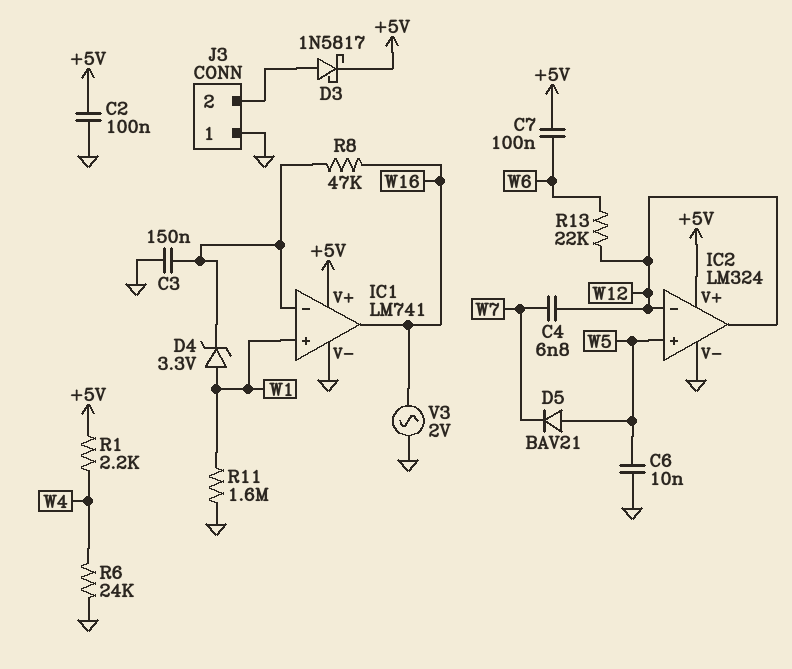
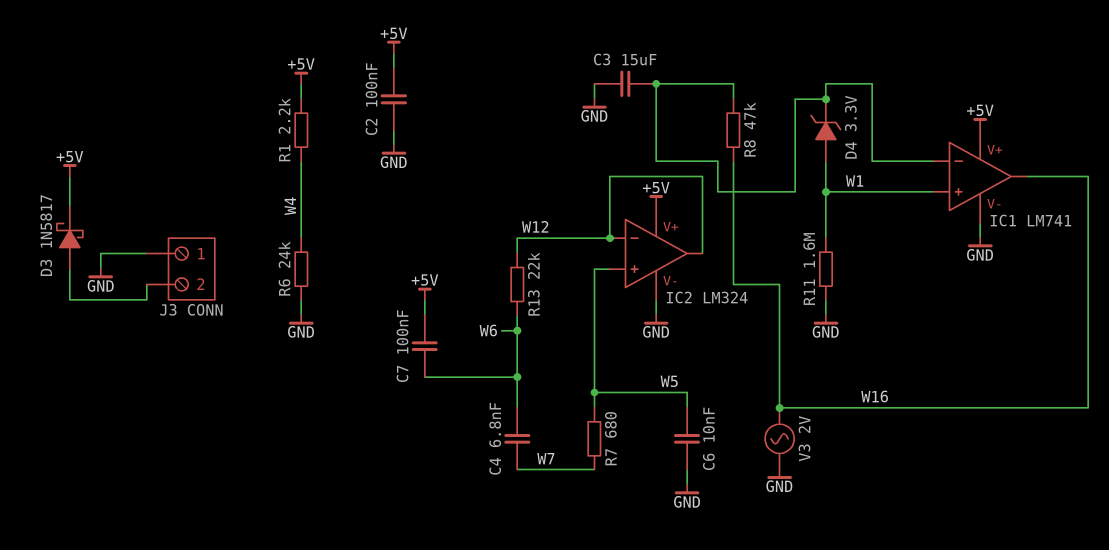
C3: 150nF (GND, IC1/in-) -> 15uF (GND, IC1/in-)
C4: 6.8nF (W7, W12) -> 6.8nF (W6, W7)
D5: diode BAV21 (A W5, K W7) -> none
R7: none -> 680 (W5, W7)

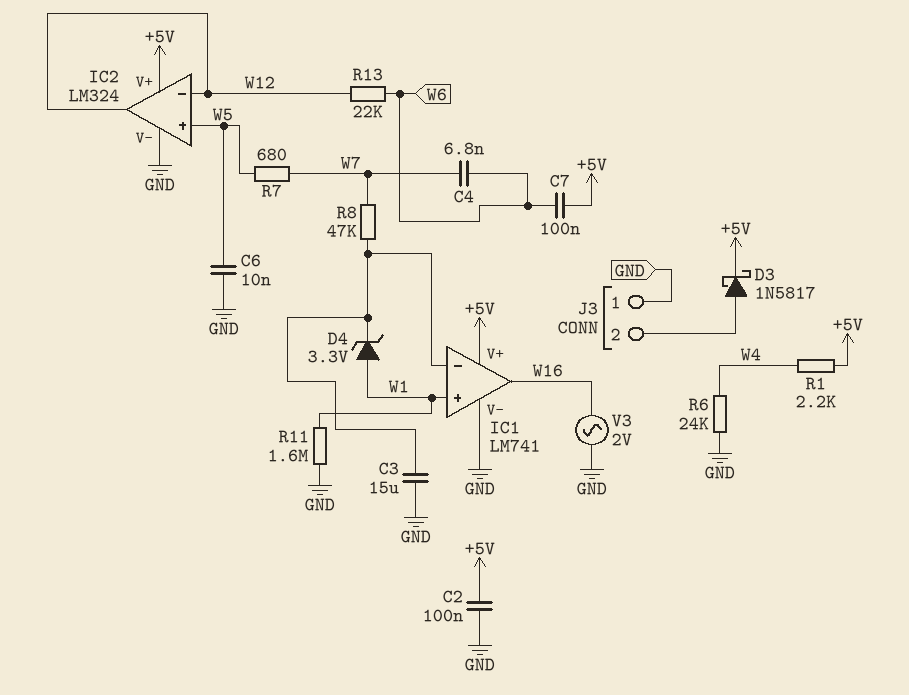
R8: 47k (IC1/in-, W16) -> 47k (IC1/in-, W7)

